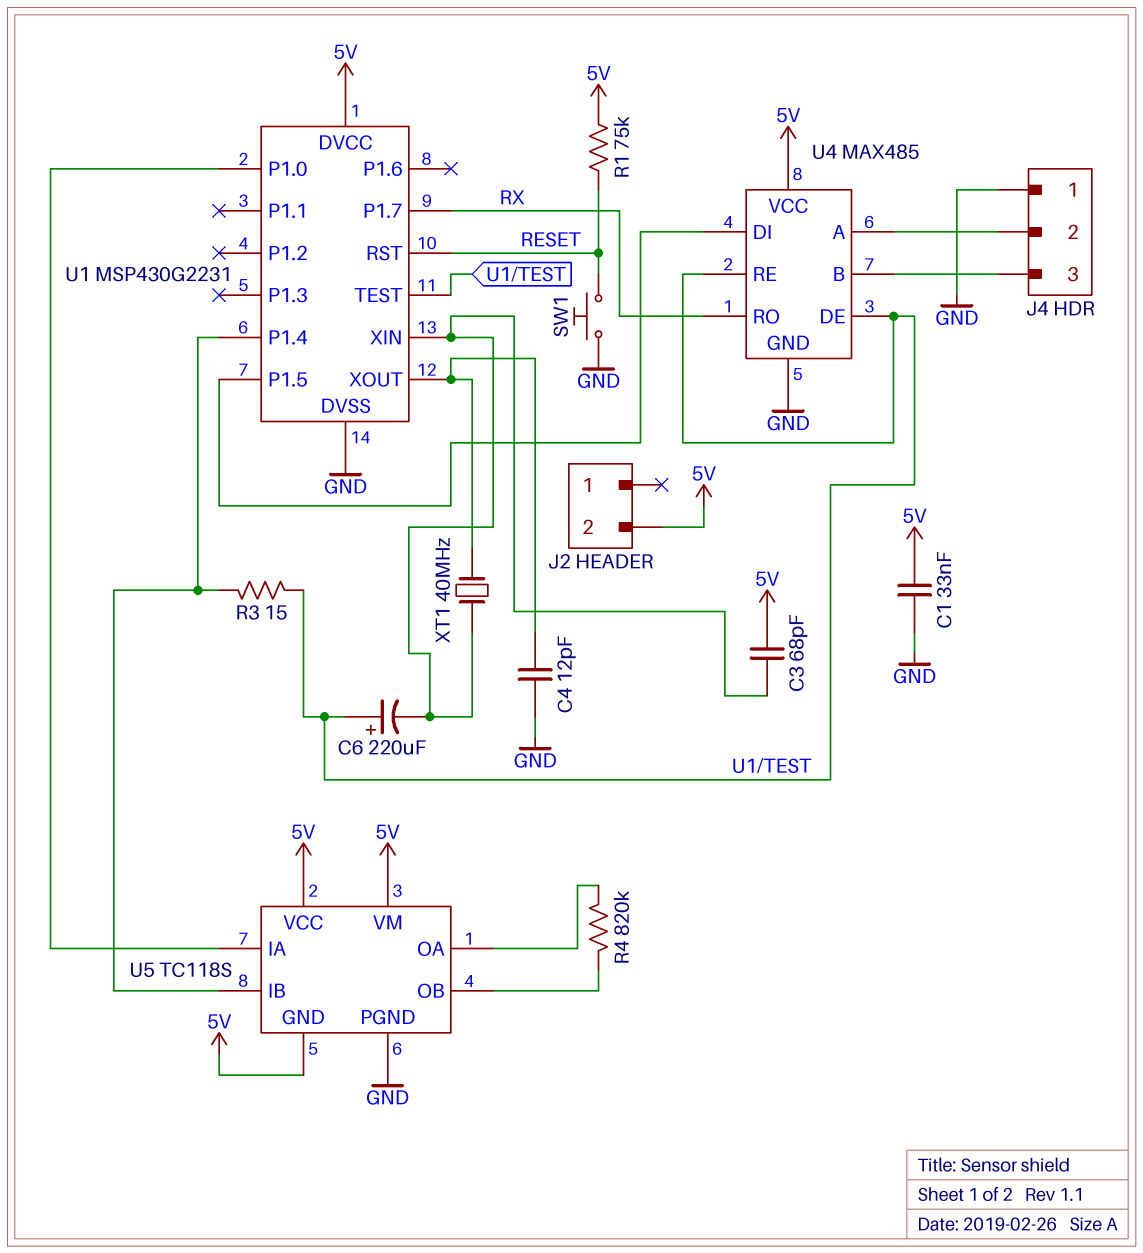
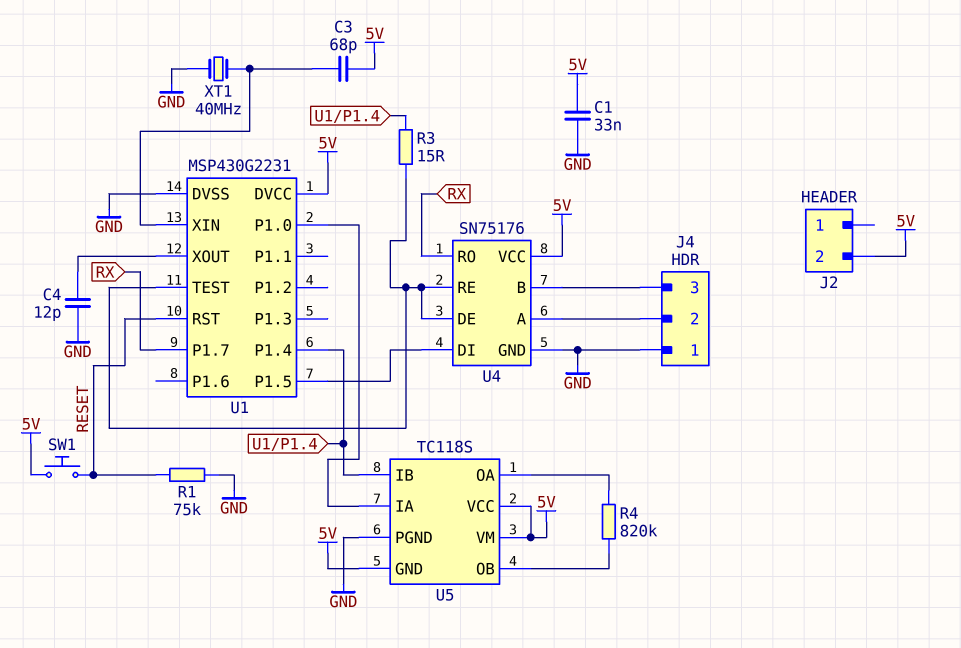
C6: 220uF (plus U1/TEST, minus U1/XIN) -> none
R1: 75k (5V, RESET) -> 75k (GND, RESET)
SW1: button (GND, RESET) -> button (5V, RESET)
U4: MAX485 -> SN75176
XT1: 40MHz (U1/XIN, U1/XOUT) -> 40MHz (GND, U1/XIN)

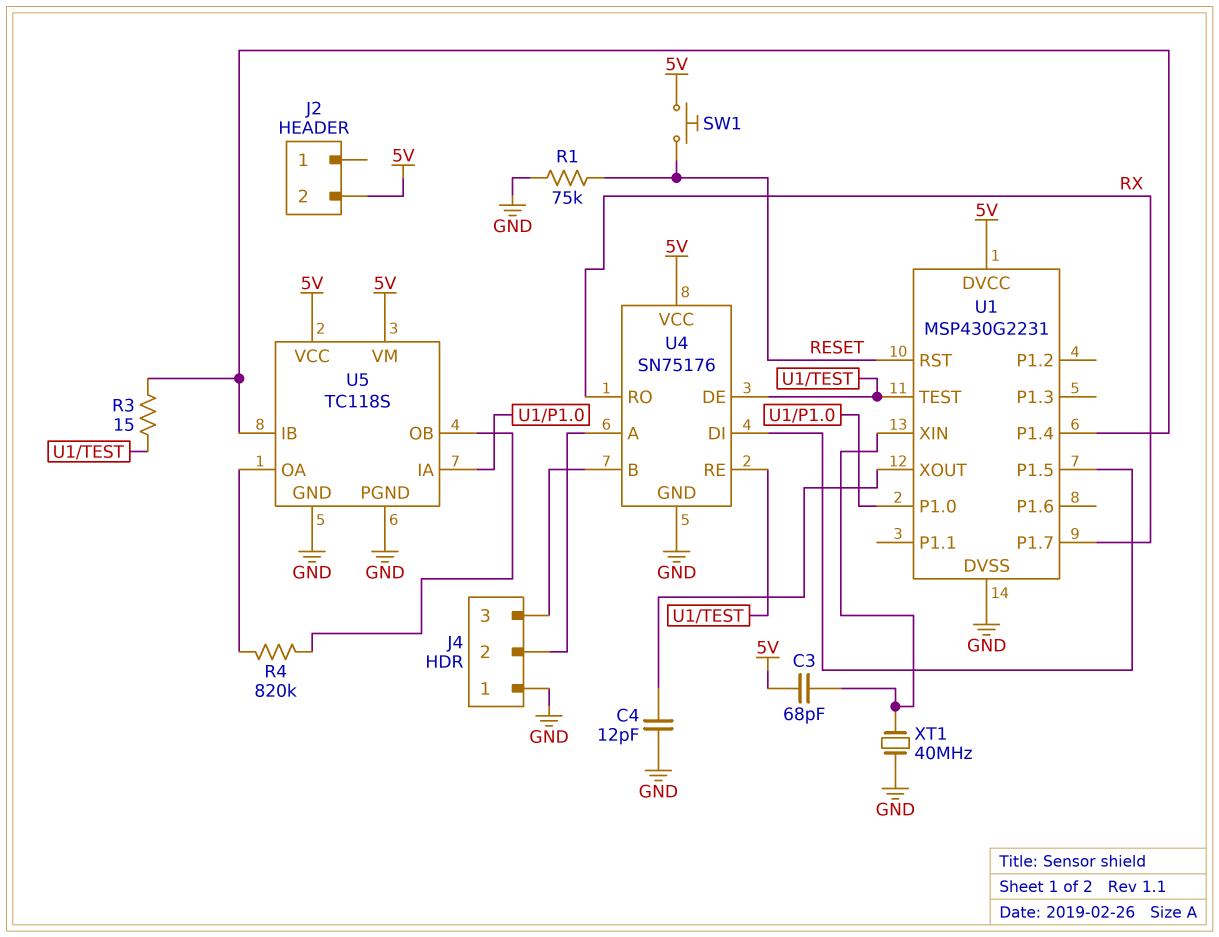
C1: 33nF (5V, GND) -> none
U5 pin GND: 5V -> GND

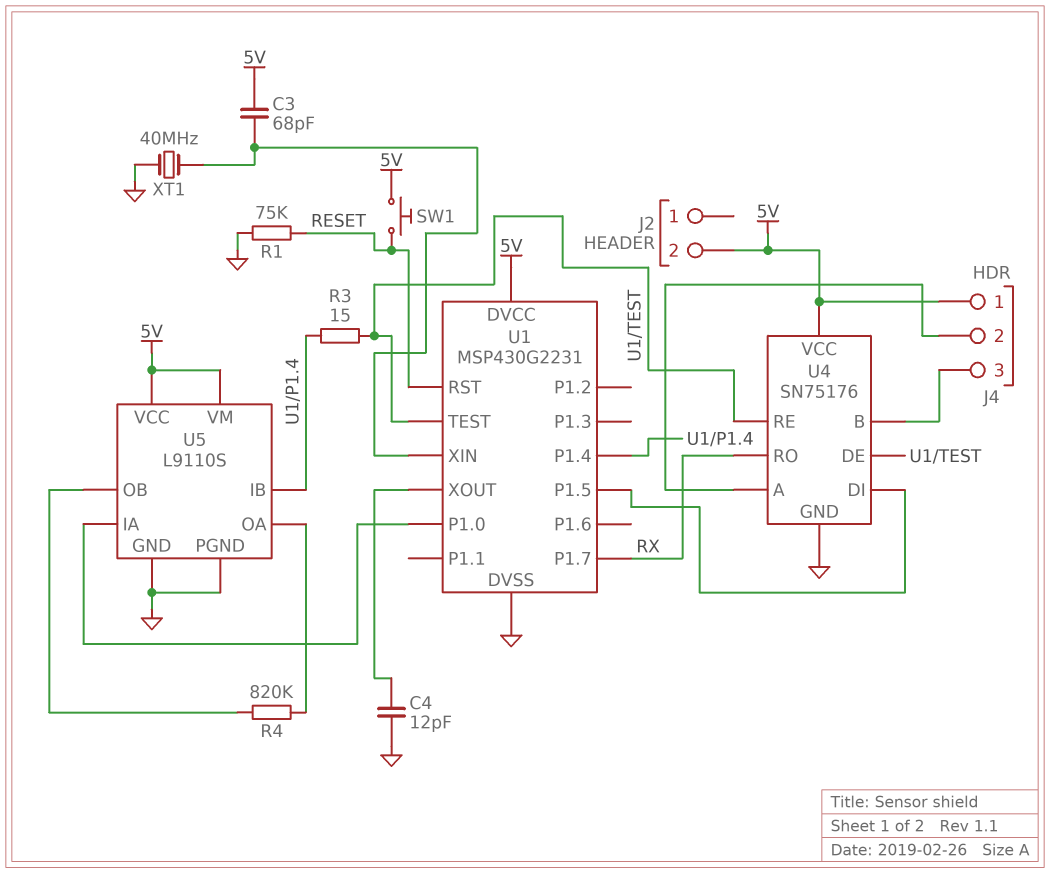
J4 pin 1: GND -> 5V
U5: TC118S -> L9110S

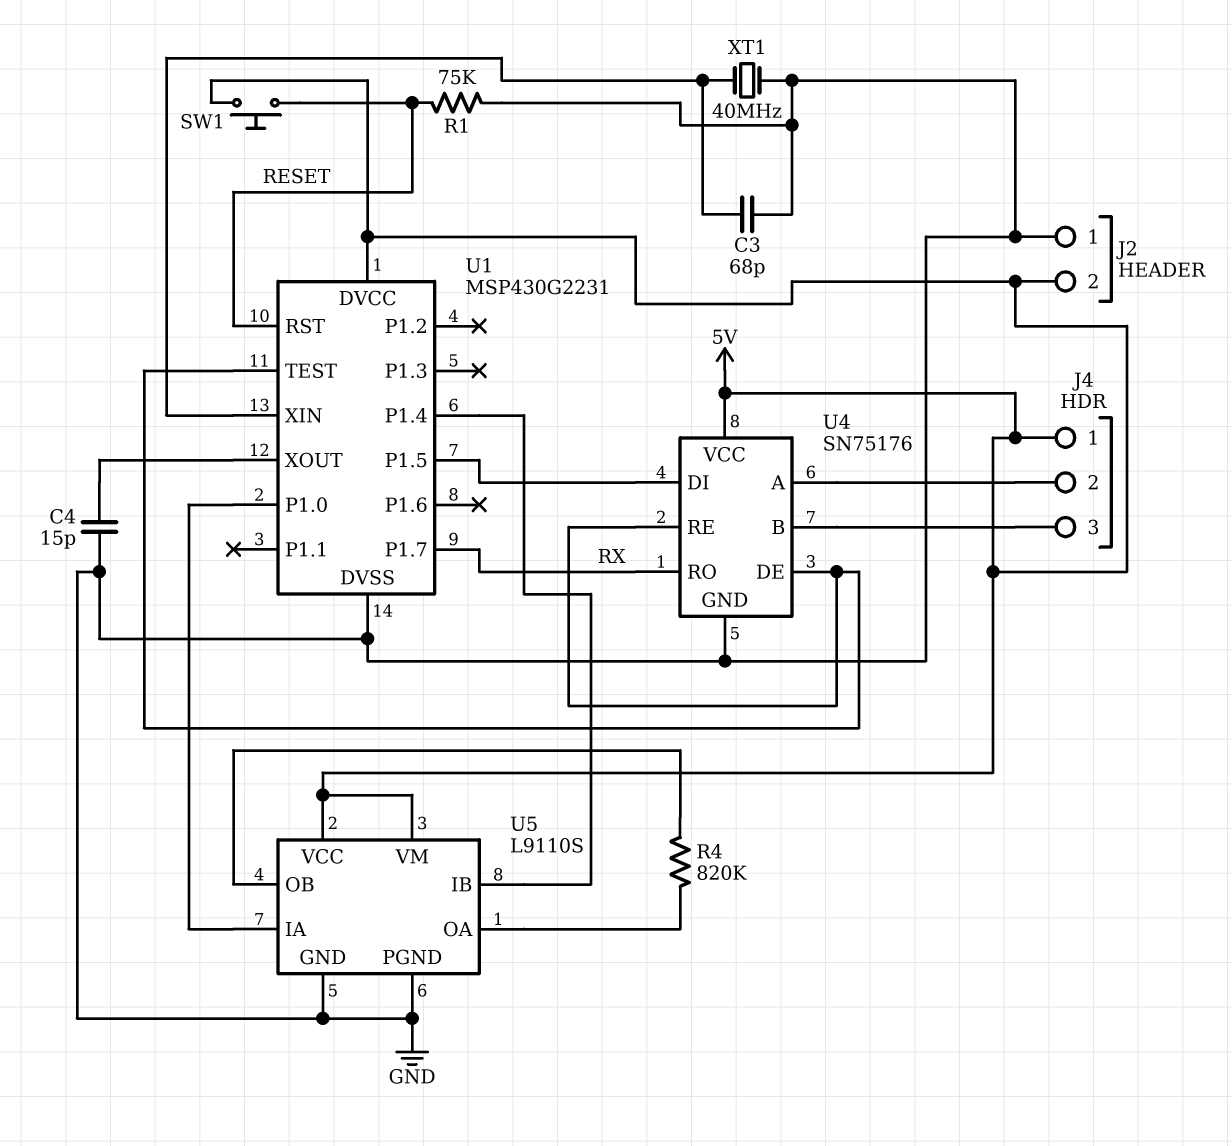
C3: 68pF (5V, U1/XIN) -> 68pF (GND, U1/XIN)
C4: 12pF (GND, U1/XOUT) -> 15pF (GND, U1/XOUT)
J2 pin 1: none -> GND
R3: 15 (U1/P1.4, U1/TEST) -> none

